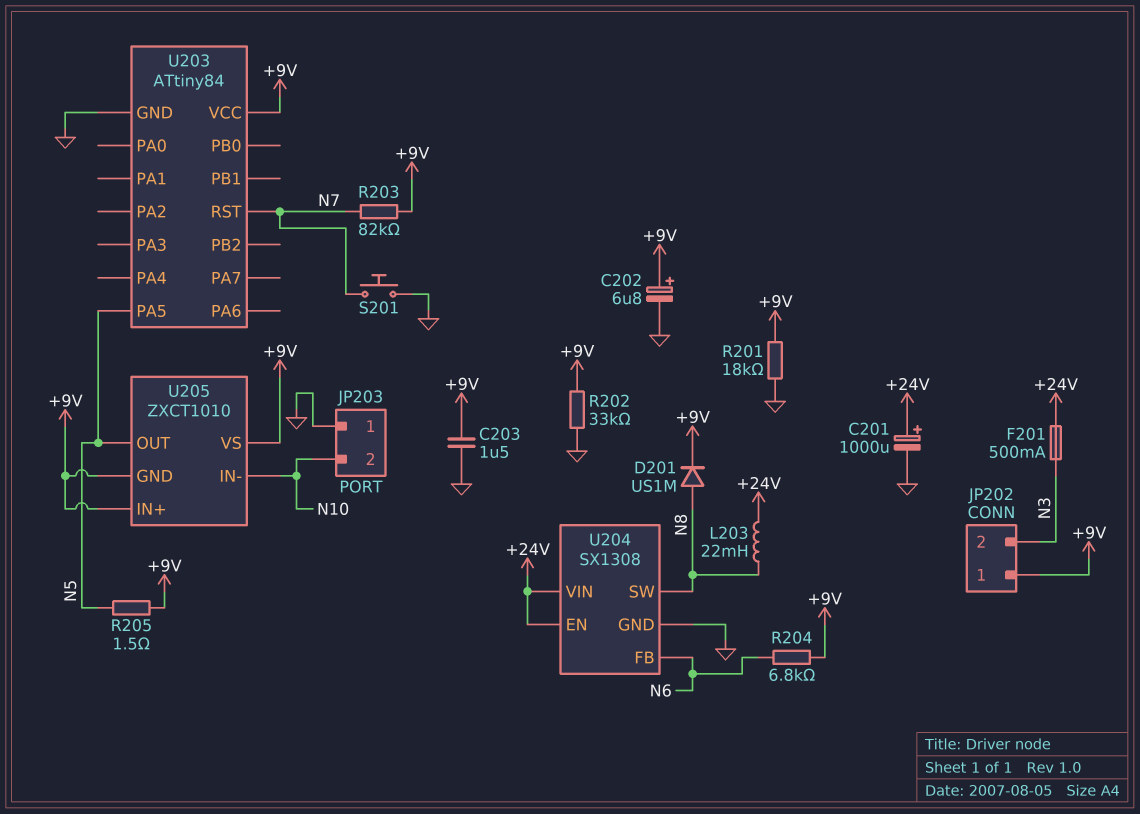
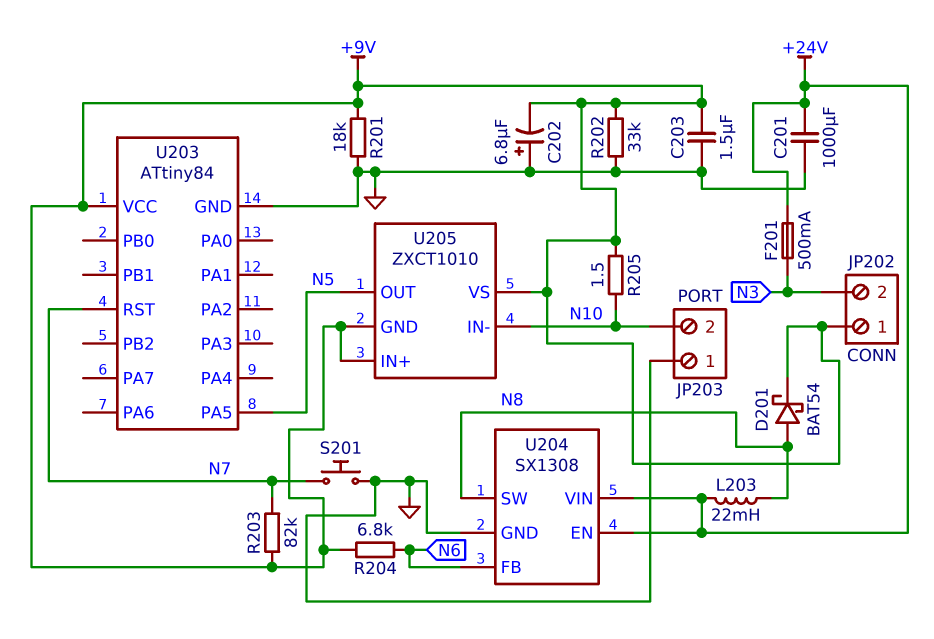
C201: 1000uF (plus +24V, minus GND) -> 1000uF (+24V, GND)
C202: 6.8uF (plus +9V, minus GND) -> 6.8uF (plus GND, minus +9V)
D201: diode US1M (A N8, K +9V) -> schottky BAT54 (A N8, K +9V)
R205: 1.5 (+9V, N5) -> 1.5 (+9V, N10)

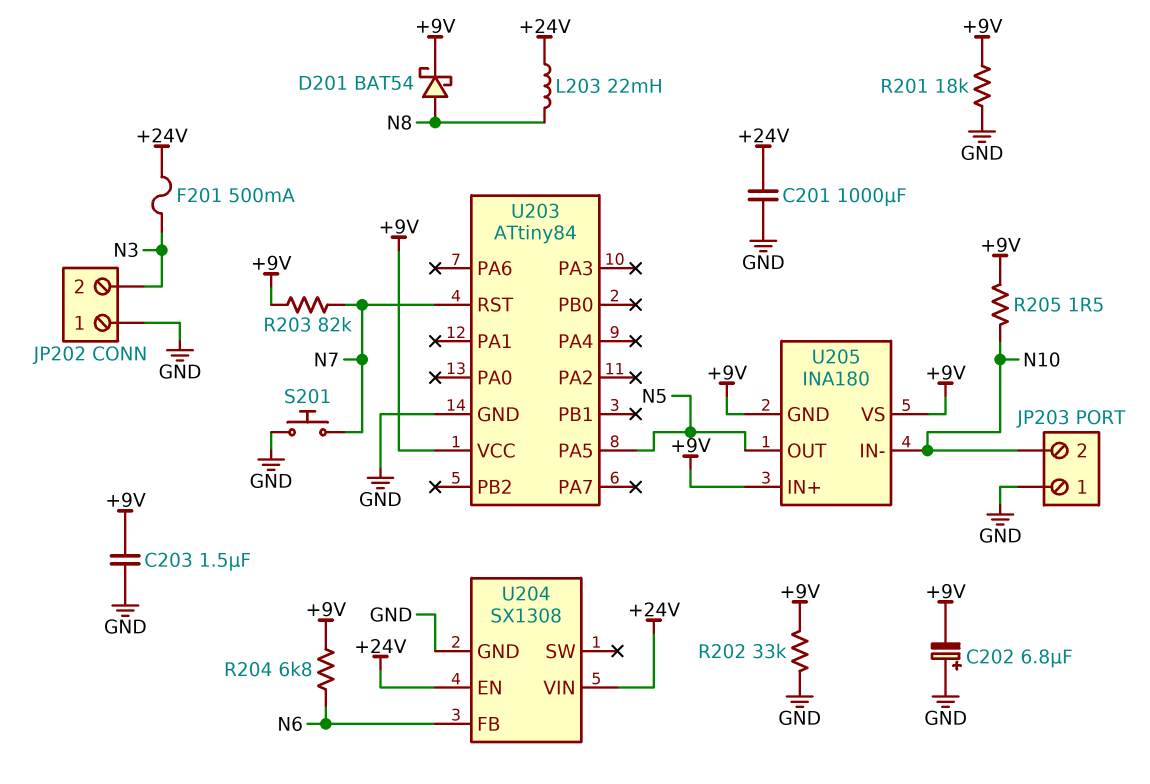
JP202 pin 1: +9V -> GND
U204 pin SW: N8 -> none
U205: ZXCT1010 -> INA180

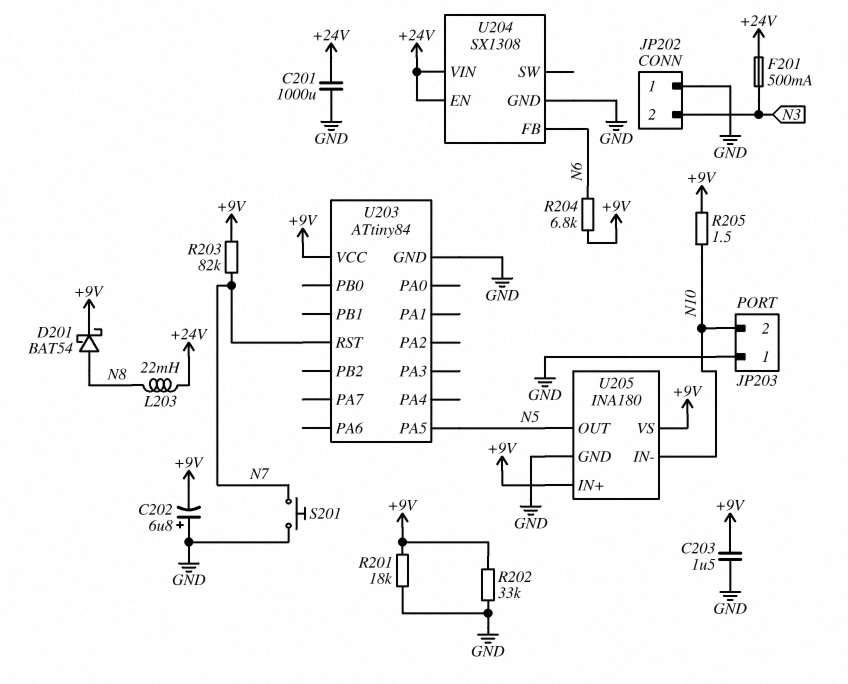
U205 pin GND: +9V -> GND

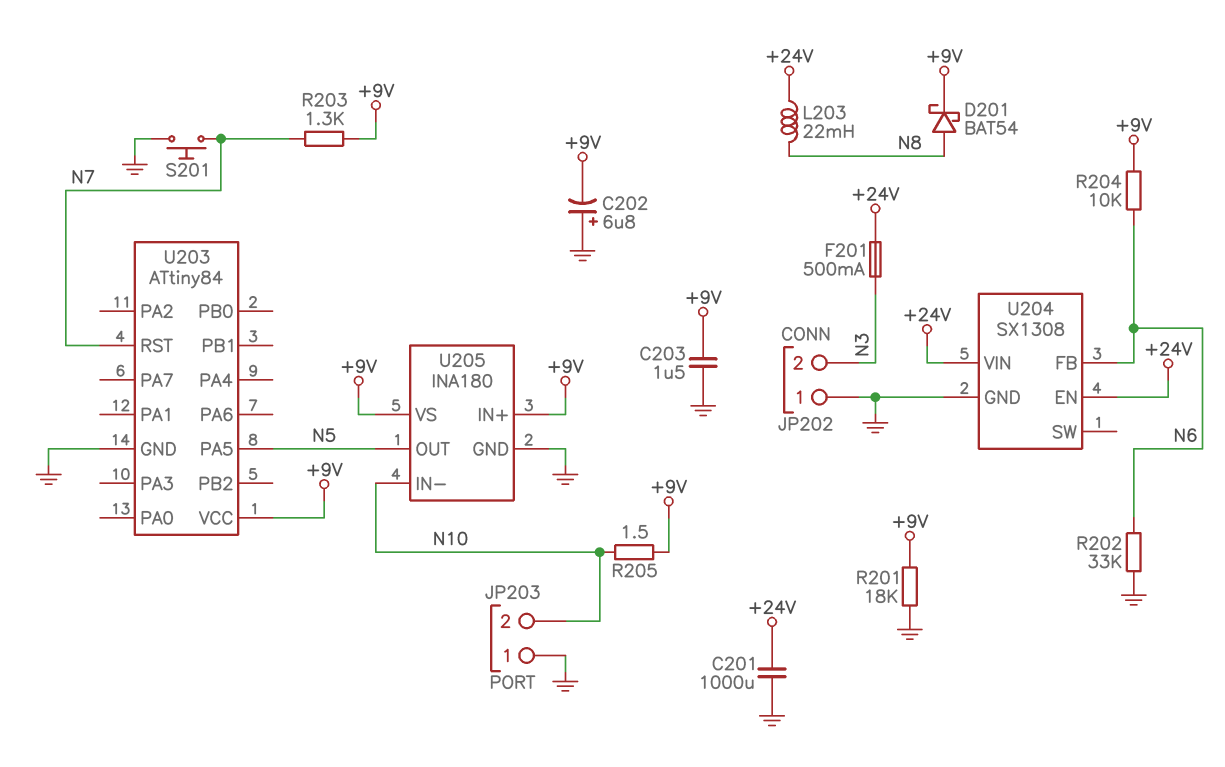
R202: 33k (+9V, GND) -> 33k (GND, N6)
R203: 82k (+9V, N7) -> 1.3k (+9V, N7)
R204: 6.8k (+9V, N6) -> 10k (+9V, N6)

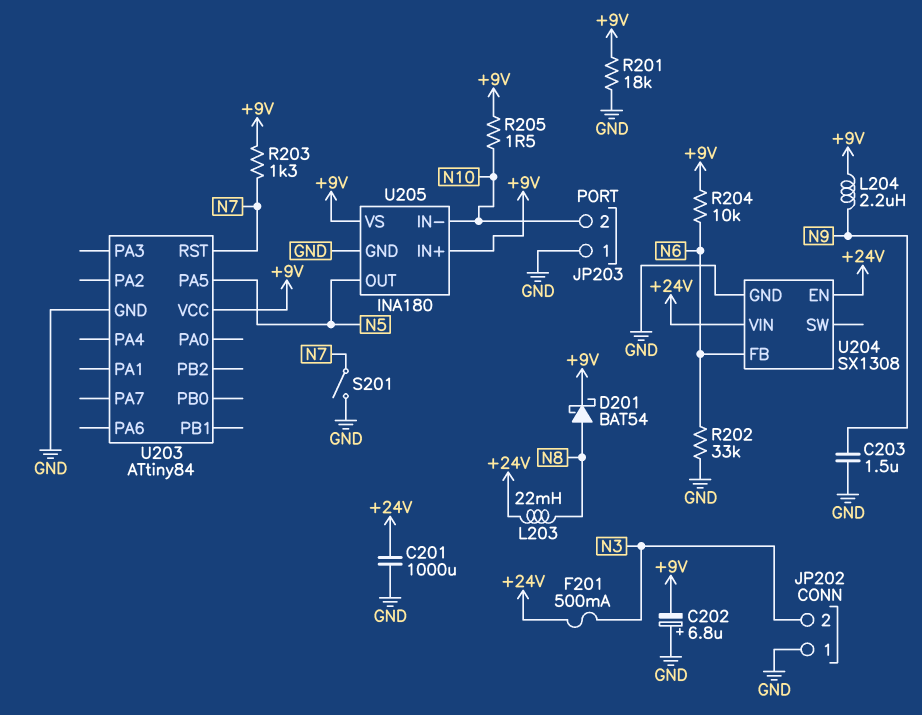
C203: 1.5uF (+9V, GND) -> 1.5uF (GND, N9)
L204: none -> 2.2uH (+9V, N9)
S201: button (GND, N7) -> switch (GND, N7)

